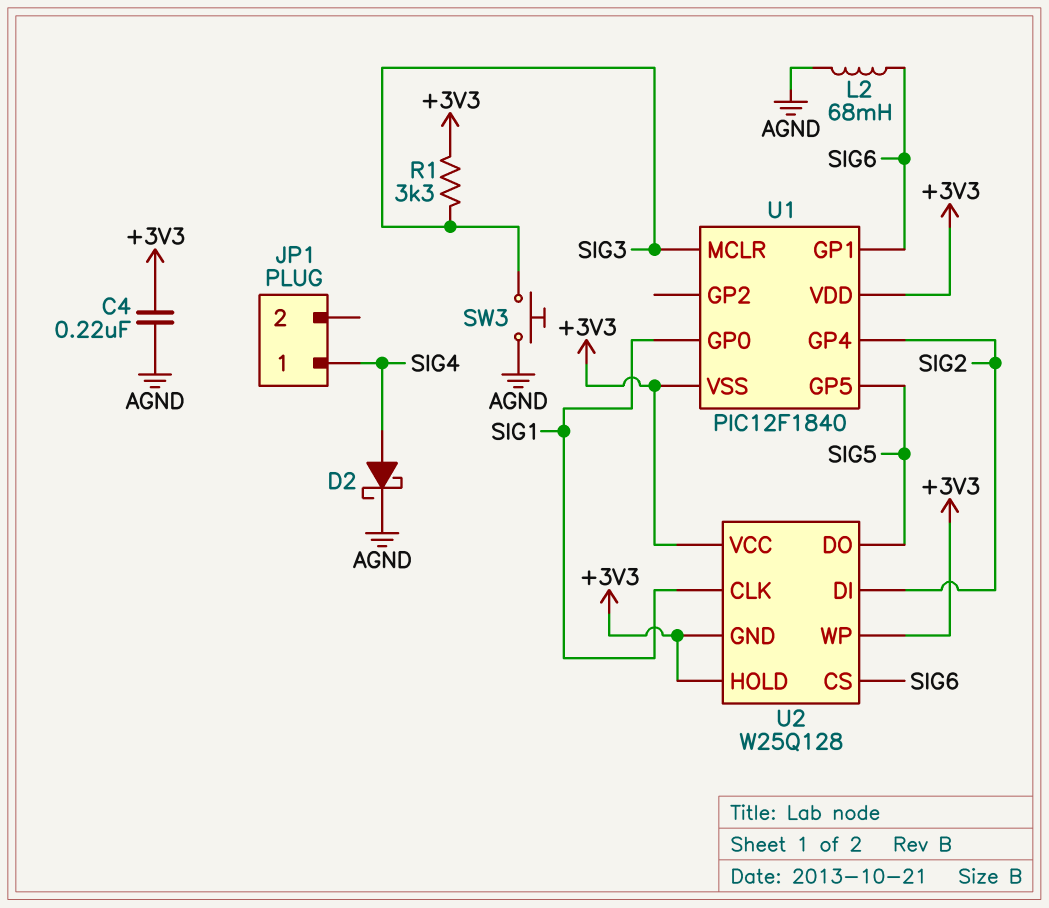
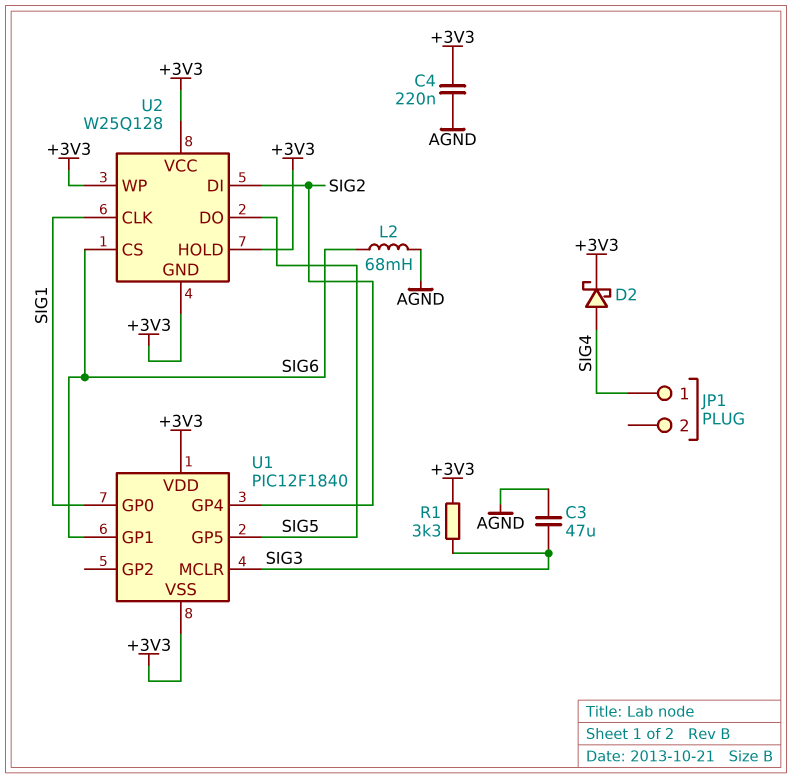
C3: none -> 47uF (AGND, SIG3)
D2: schottky (A SIG4, K AGND) -> schottky (A SIG4, K +3V3)
SW3: button (AGND, SIG3) -> none

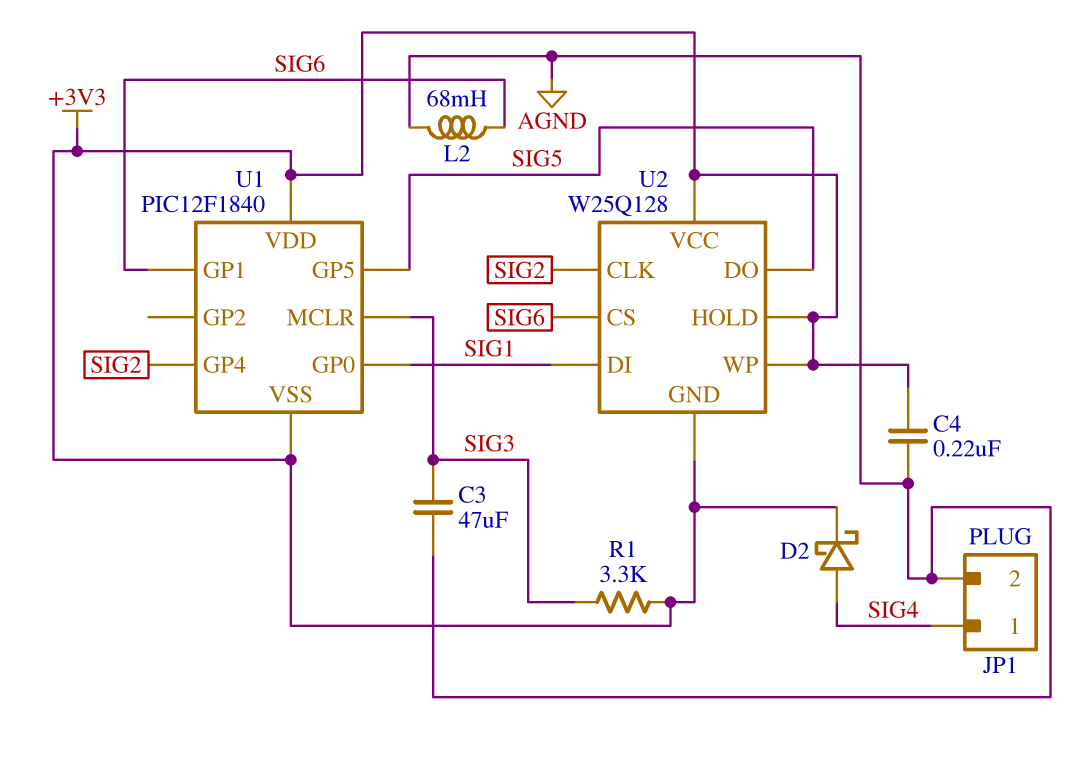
JP1 pin 2: none -> AGND
U2 pin CLK: SIG1 -> SIG2
U2 pin DI: SIG2 -> SIG1

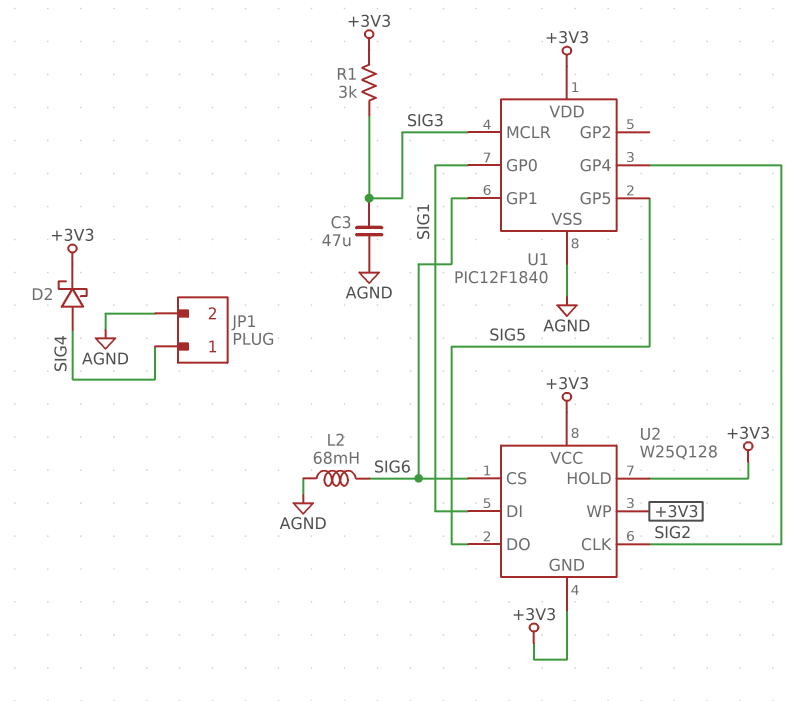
C4: 220nF (+3V3, AGND) -> none
R1: 3.3k (+3V3, SIG3) -> 3k (+3V3, SIG3)
U1 pin VSS: +3V3 -> AGND

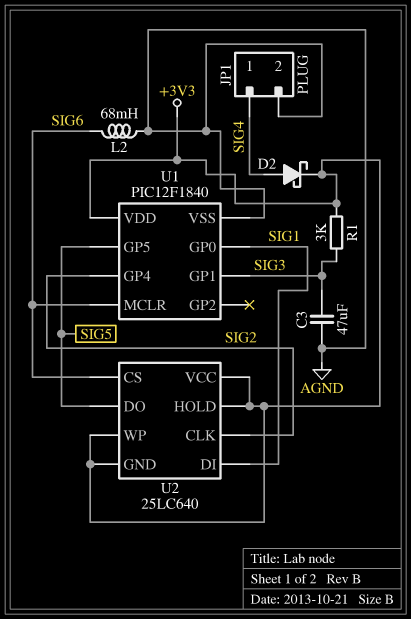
U1 pin GP1: SIG6 -> SIG3
U1 pin MCLR: SIG3 -> SIG6
U2: W25Q128 -> 25LC640

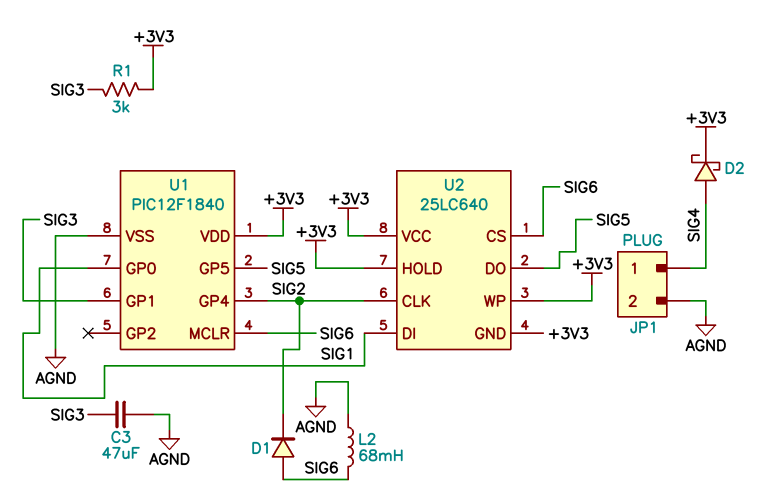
D1: none -> diode (A SIG6, K SIG2)

